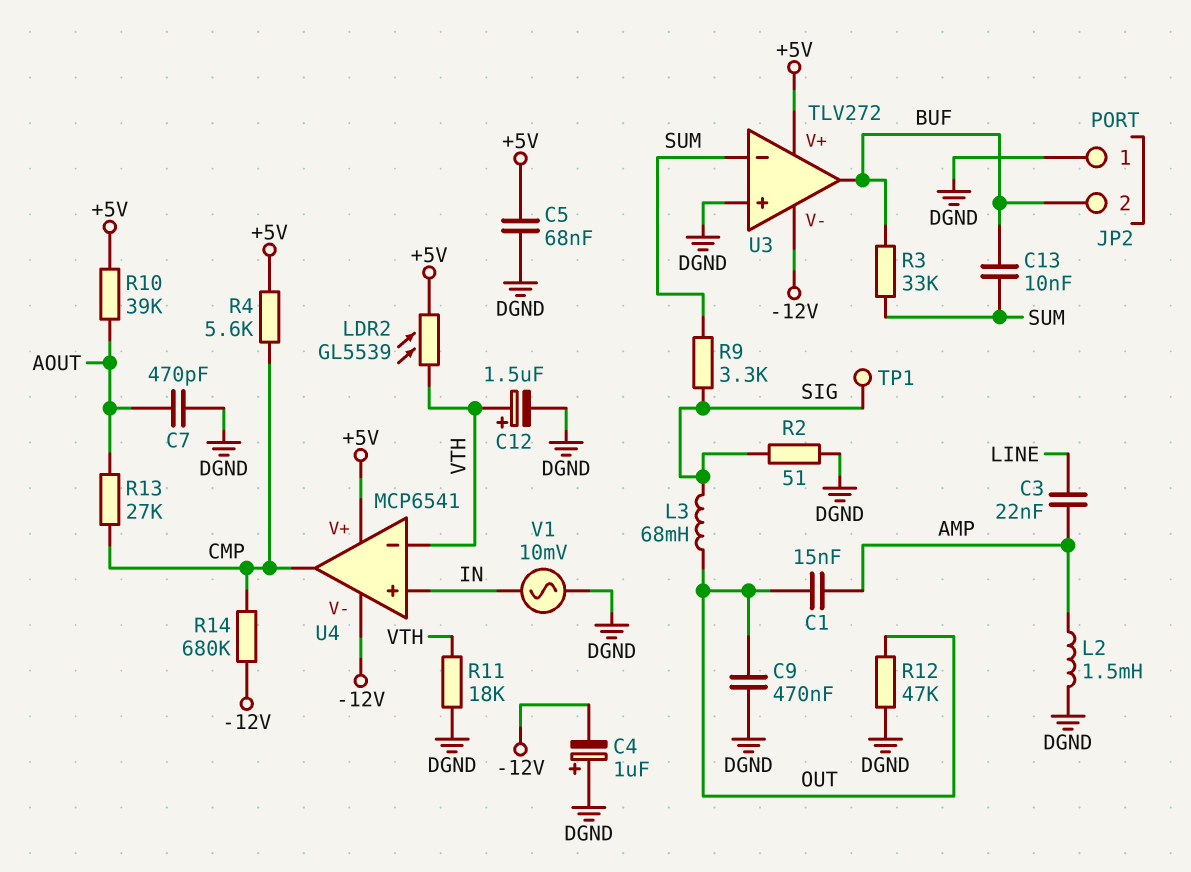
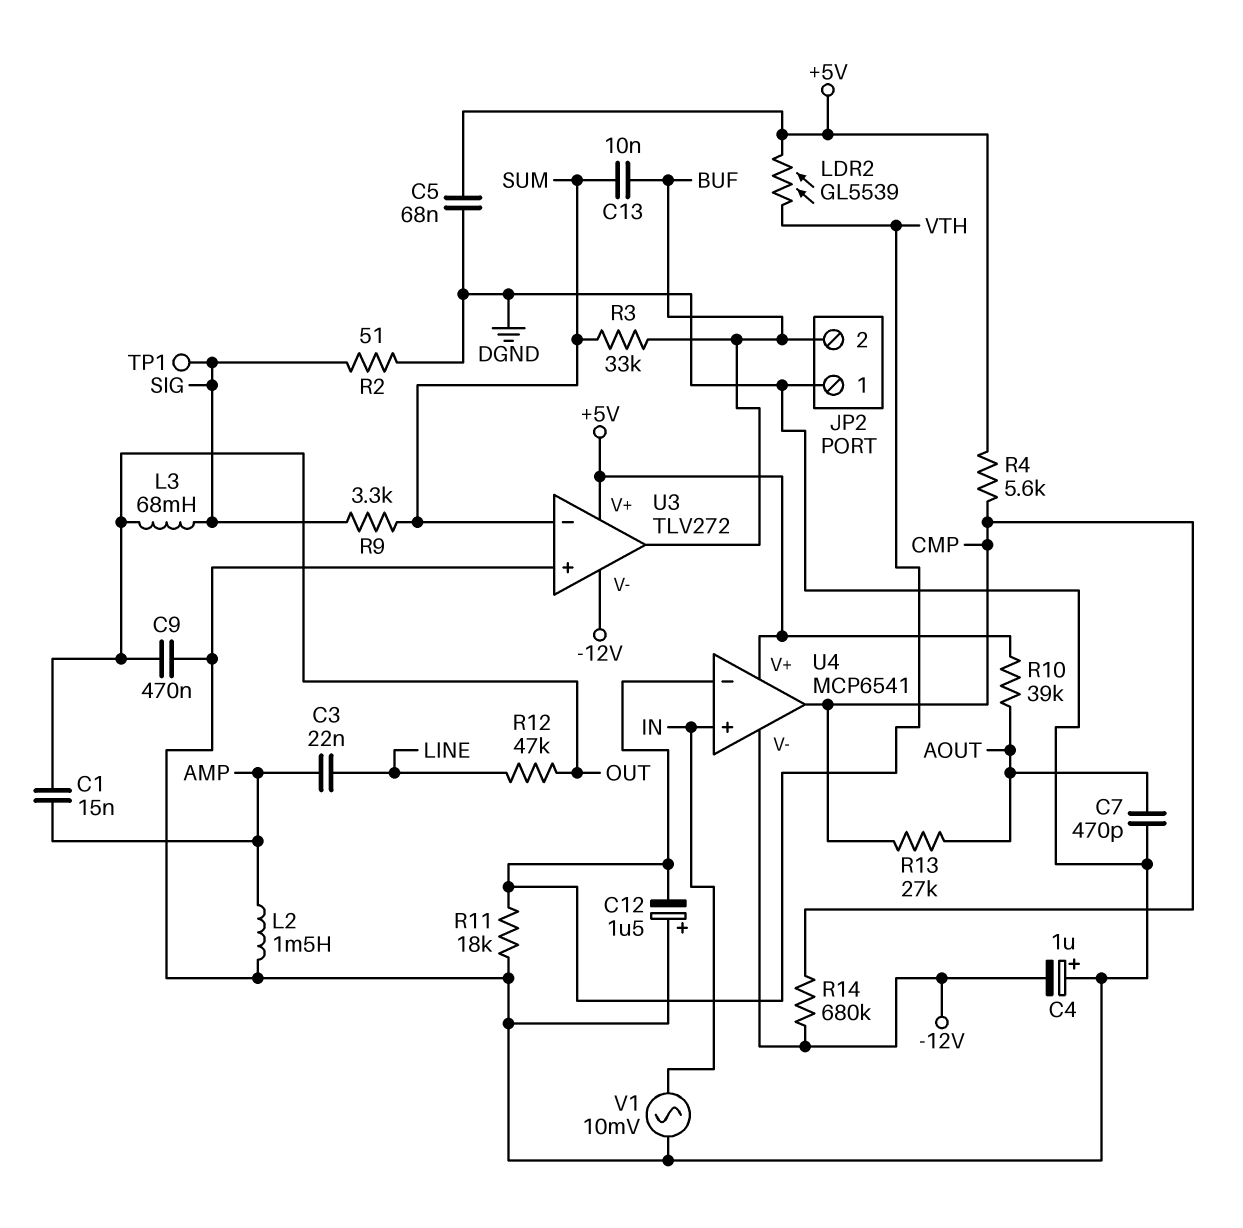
C12: 1.5uF (plus VTH, minus DGND) -> 1.5uF (plus DGND, minus VTH)
R12: 47k (DGND, OUT) -> 47k (LINE, OUT)

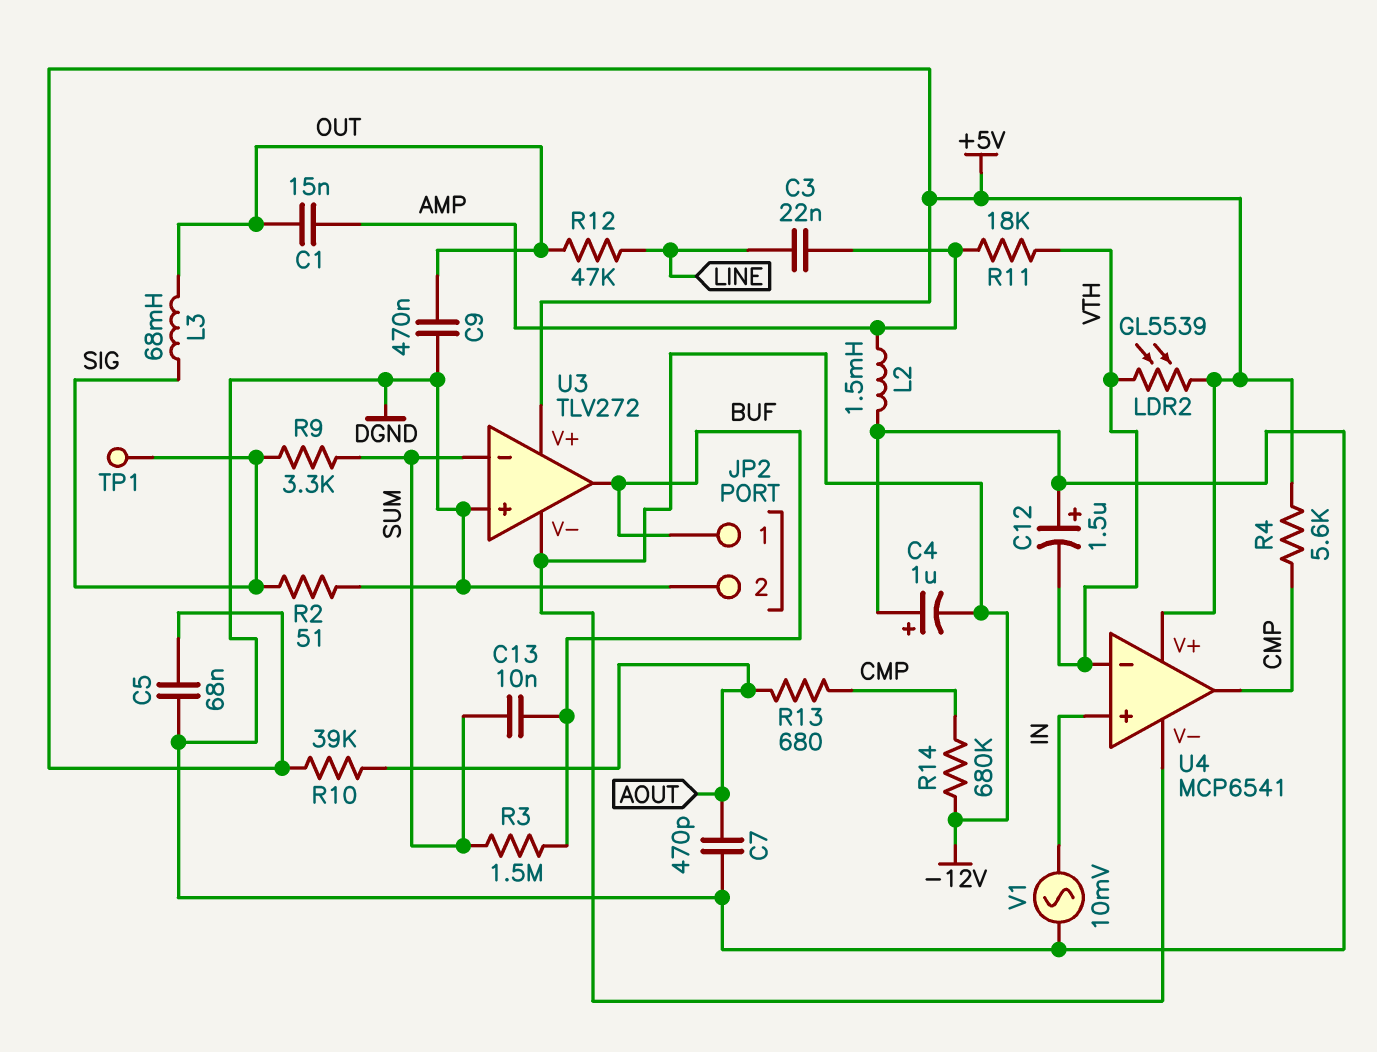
JP2 pin 1: DGND -> BUF
JP2 pin 2: BUF -> DGND
R3: 33k (BUF, SUM) -> 1.5M (BUF, SUM)
R11: 18k (DGND, VTH) -> 18k (AMP, VTH)
R13: 27k (AOUT, CMP) -> 680 (AOUT, CMP)

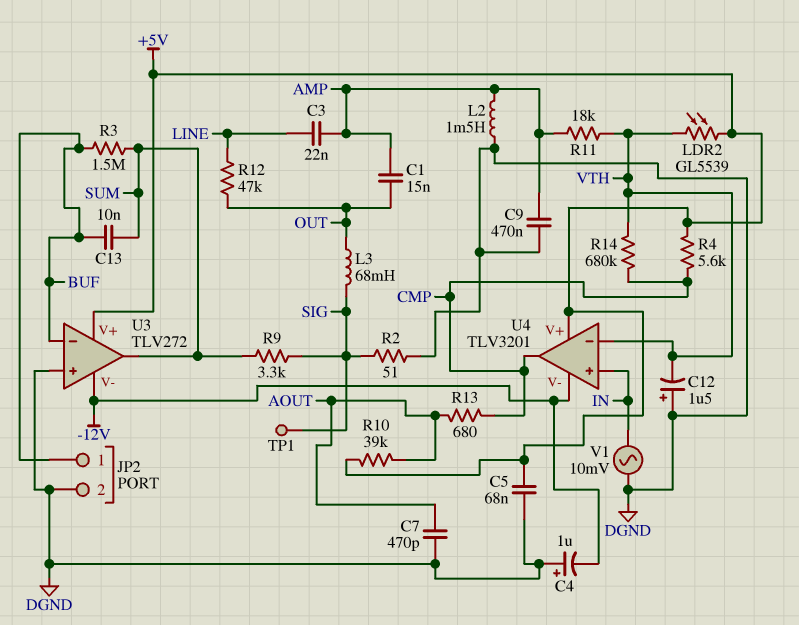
C9: 470nF (DGND, OUT) -> 470nF (AMP, DGND)
R14: 680k (-12V, CMP) -> 680k (CMP, VTH)
U3 pin in-: SUM -> BUF
U3 pin out: BUF -> SUM
U4: MCP6541 -> TLV3201

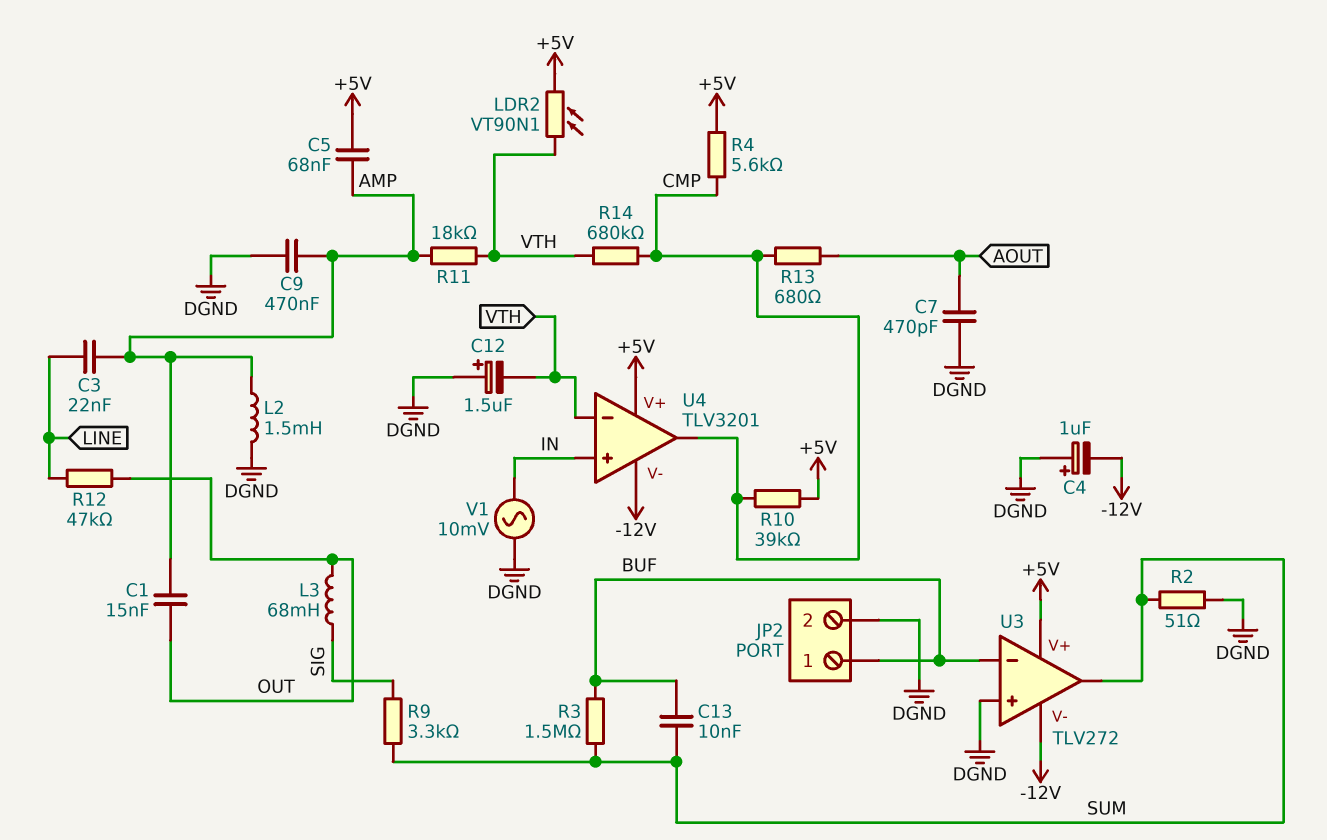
C5: 68nF (+5V, DGND) -> 68nF (+5V, AMP)
LDR2: GL5539 (+5V, VTH) -> VT90N1 (+5V, VTH)
R2: 51 (DGND, SIG) -> 51 (DGND, SUM)
R10: 39k (+5V, AOUT) -> 39k (+5V, CMP)
TP1: test point (SIG) -> none

